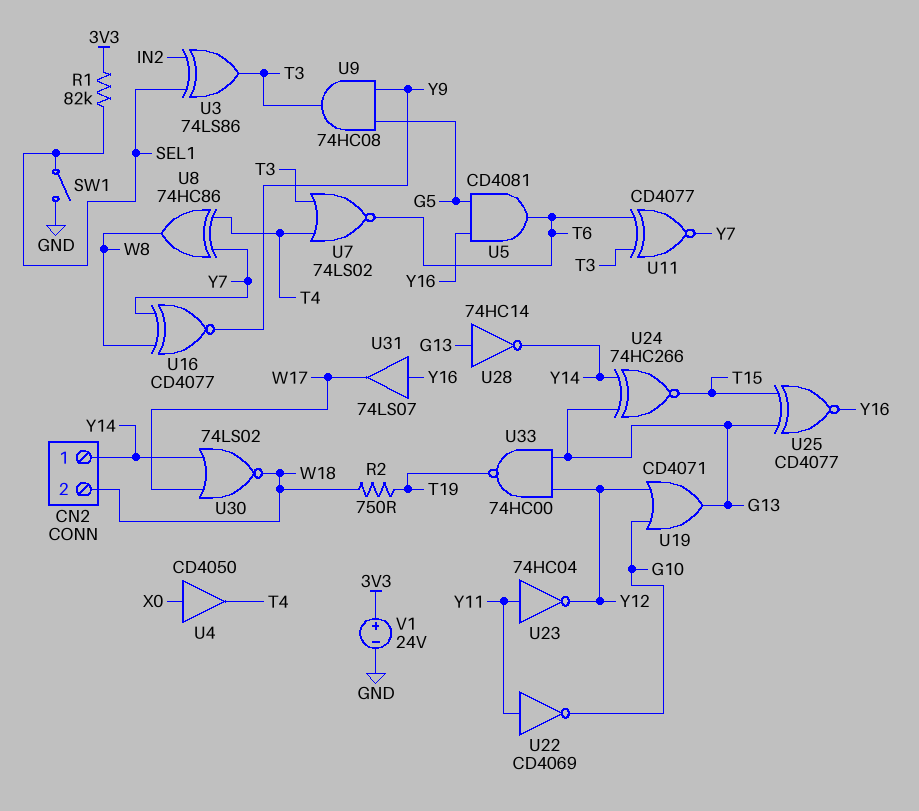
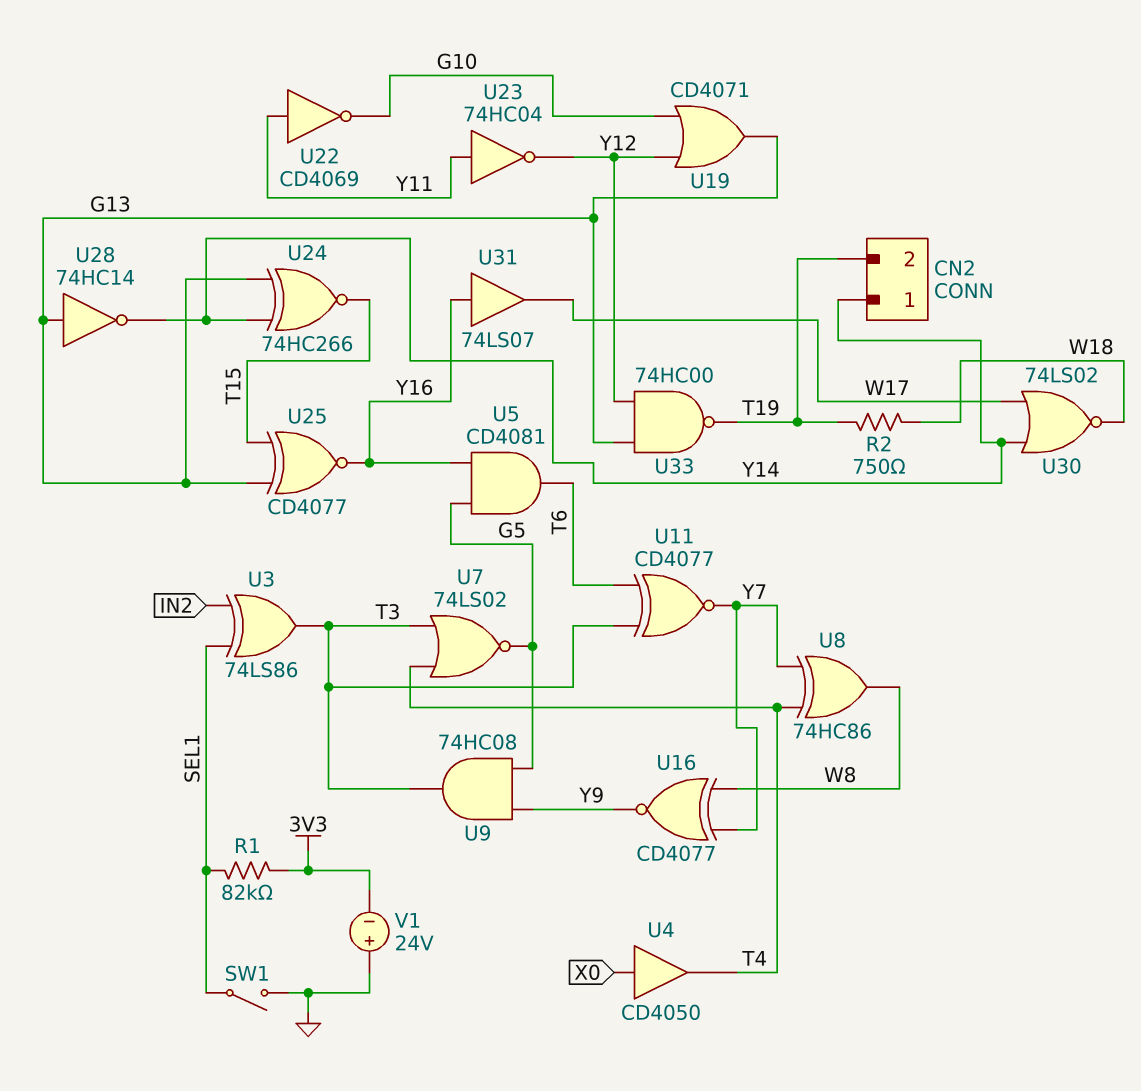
CN2 pin 2: W18 -> T19
U7: NOR 74LS02 (in T3, in T4, out T6) -> NOR 74LS02 (in T3, in T4, out G5)
V1: 24V (plus 3V3, minus GND) -> 24V (plus GND, minus 3V3)

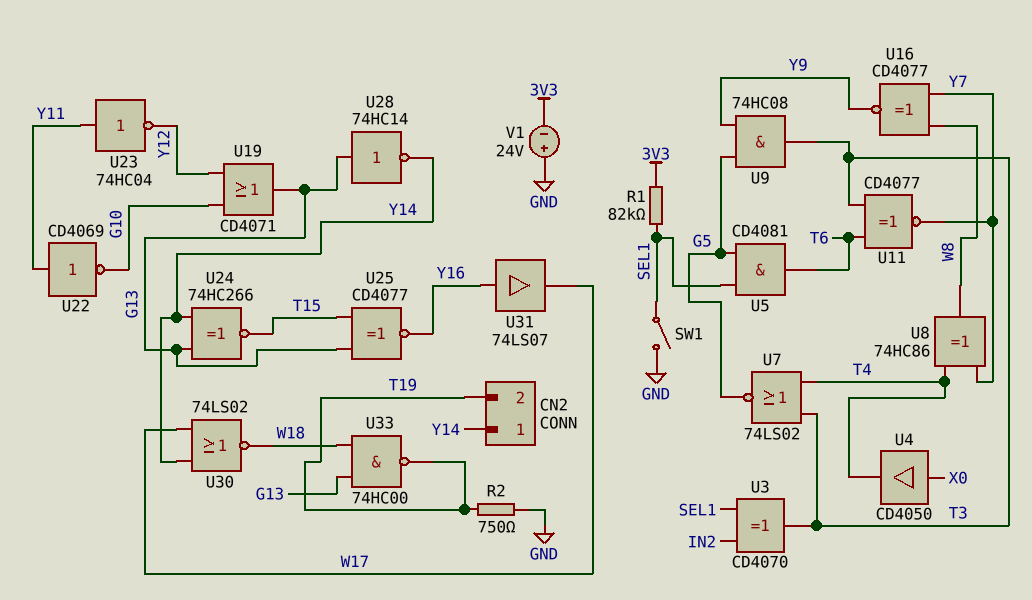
R2: 750 (T19, W18) -> 750 (GND, T19)
U3: XOR 74LS86 (in IN2, in SEL1, out T3) -> XOR CD4070 (in IN2, in SEL1, out T3)
U5: AND CD4081 (in G5, in Y16, out T6) -> AND CD4081 (in G5, in SEL1, out T6)
U33: NAND 74HC00 (in G13, in Y12, out T19) -> NAND 74HC00 (in G13, in W18, out T19)

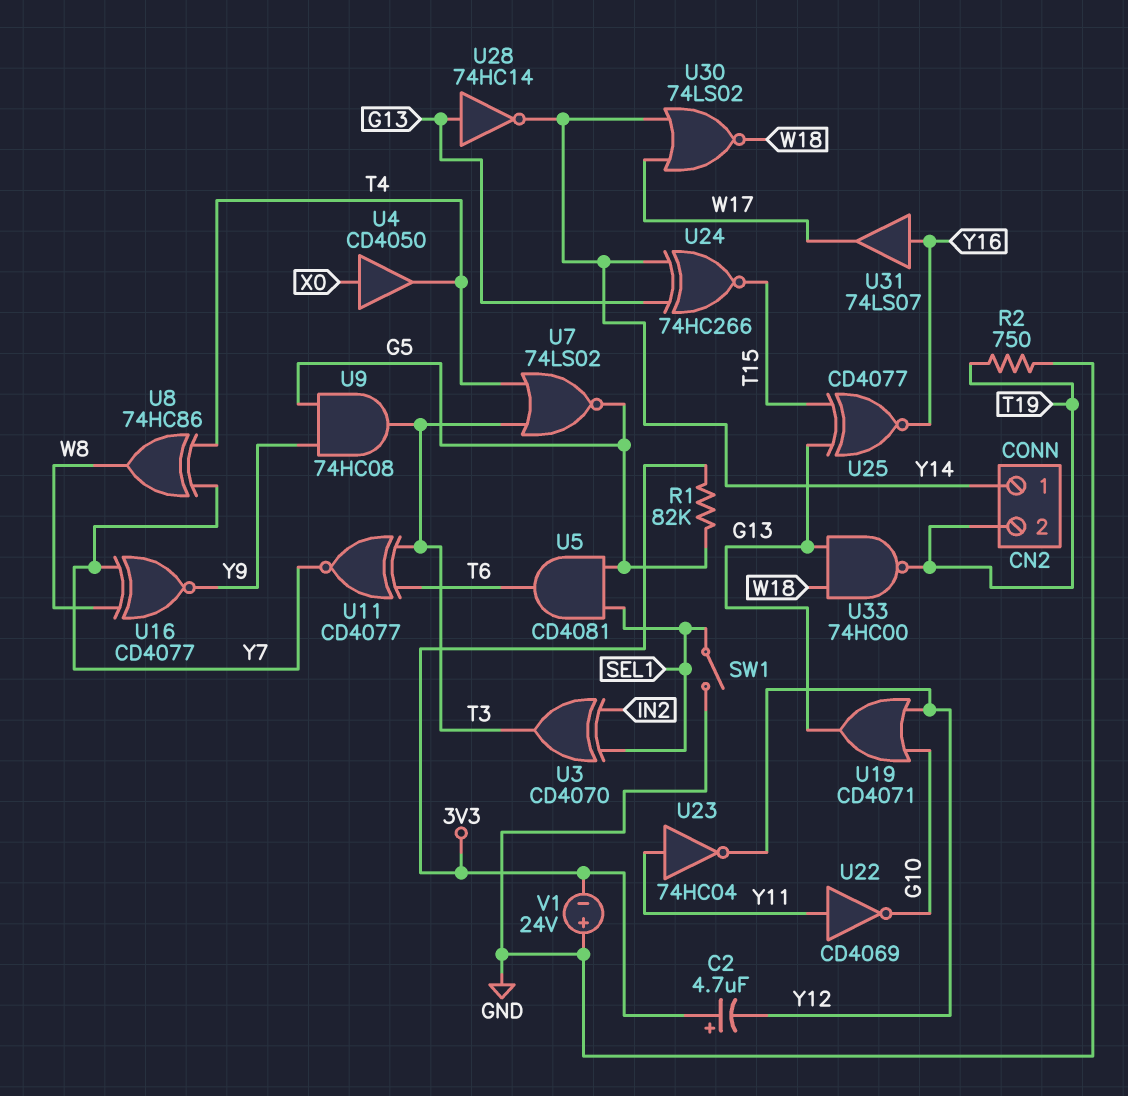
C2: none -> 4.7uF (plus 3V3, minus Y12)
R1: 82k (3V3, SEL1) -> 82k (3V3, G5)

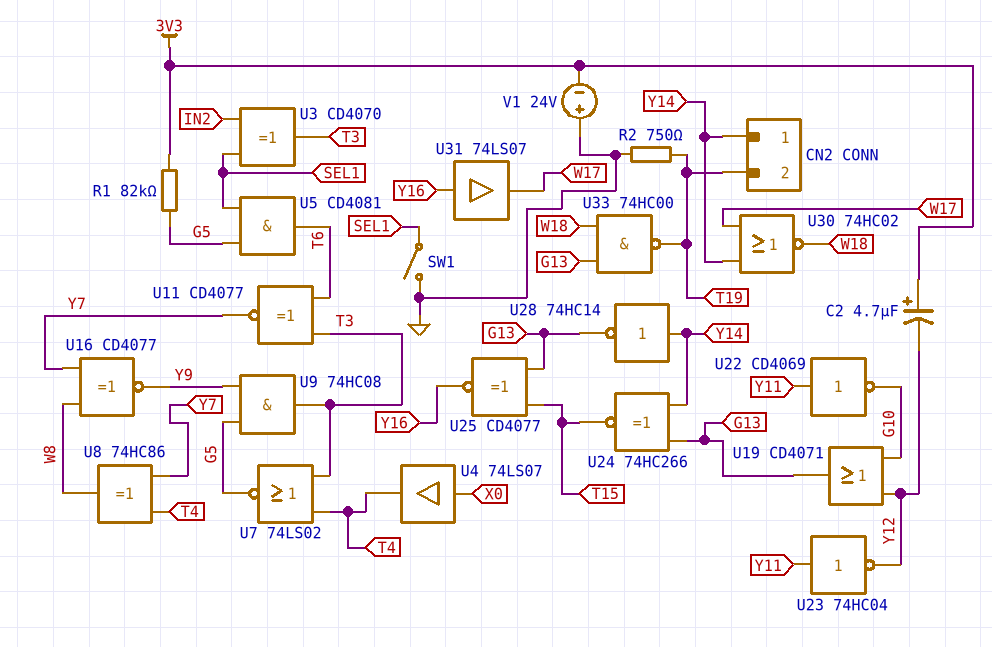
U4: buffer CD4050 (in X0, out T4) -> buffer 74LS07 (in X0, out T4)
U28: NOT 74HC14 (in G13, out Y14) -> NOT 74HC14 (in Y14, out G13)
U30: NOR 74LS02 (in W17, in Y14, out W18) -> NOR 74HC02 (in W17, in Y14, out W18)

